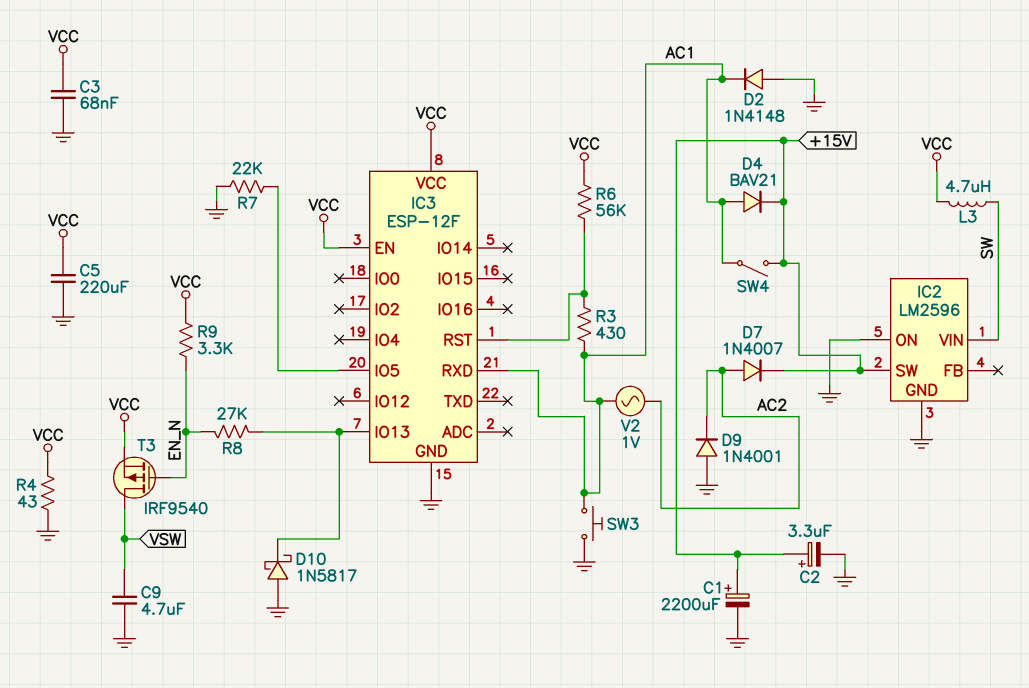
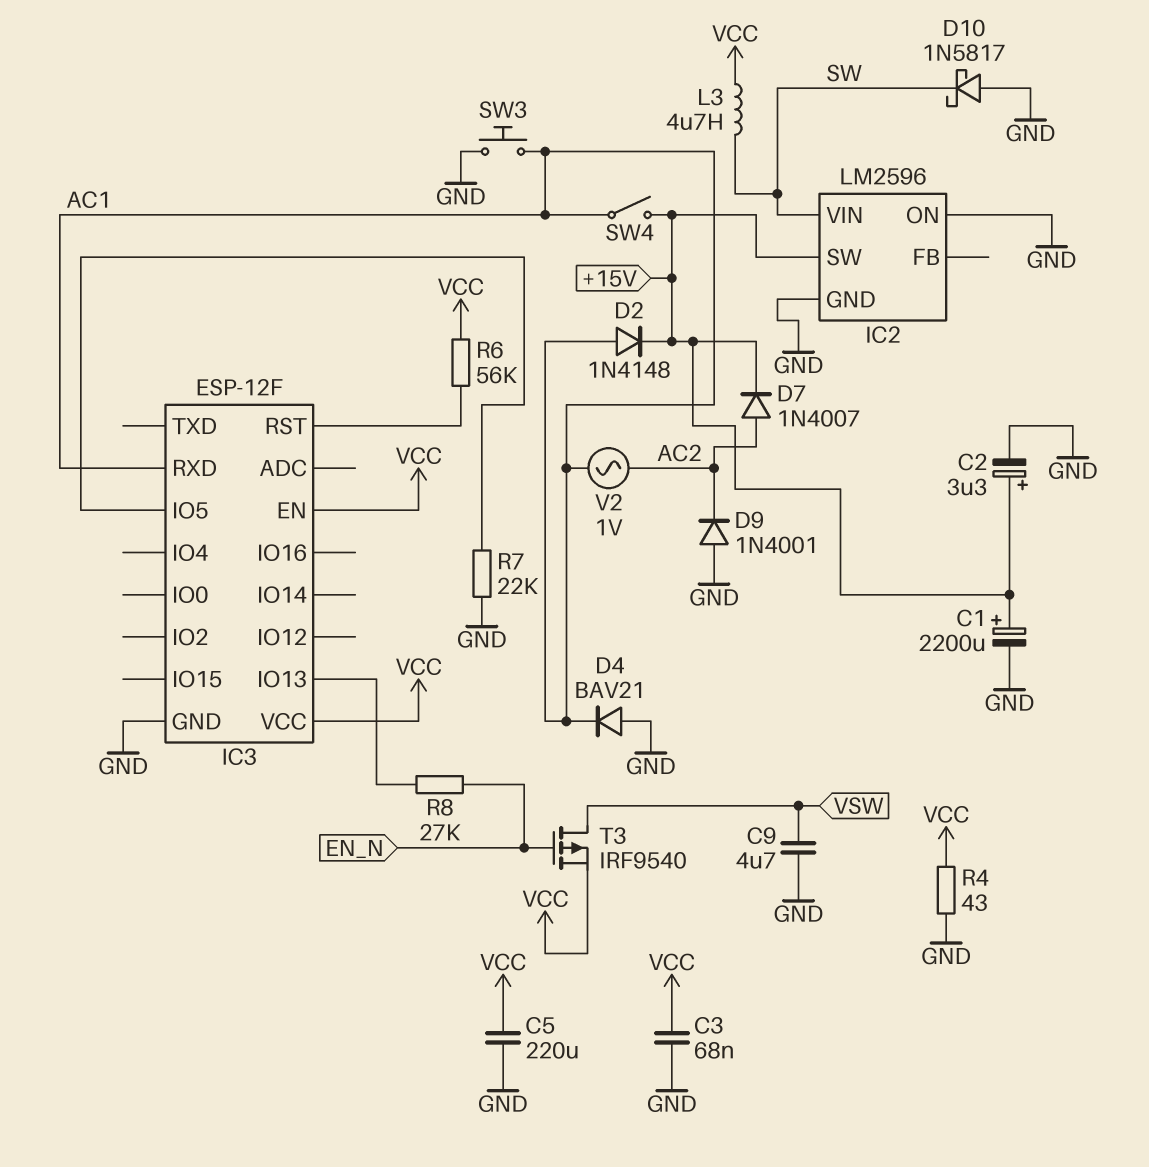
D2: diode 1N4148 (A GND, K AC1) -> diode 1N4148 (A AC1, K +15V)
D4: diode BAV21 (A AC1, K +15V) -> diode BAV21 (A GND, K AC1)
D10: schottky 1N5817 (A GND, K IC3/IO13) -> schottky 1N5817 (A GND, K SW)
R3: 430 (AC1, IC3/RST) -> none
R9: 3.3k (EN_N, VCC) -> none

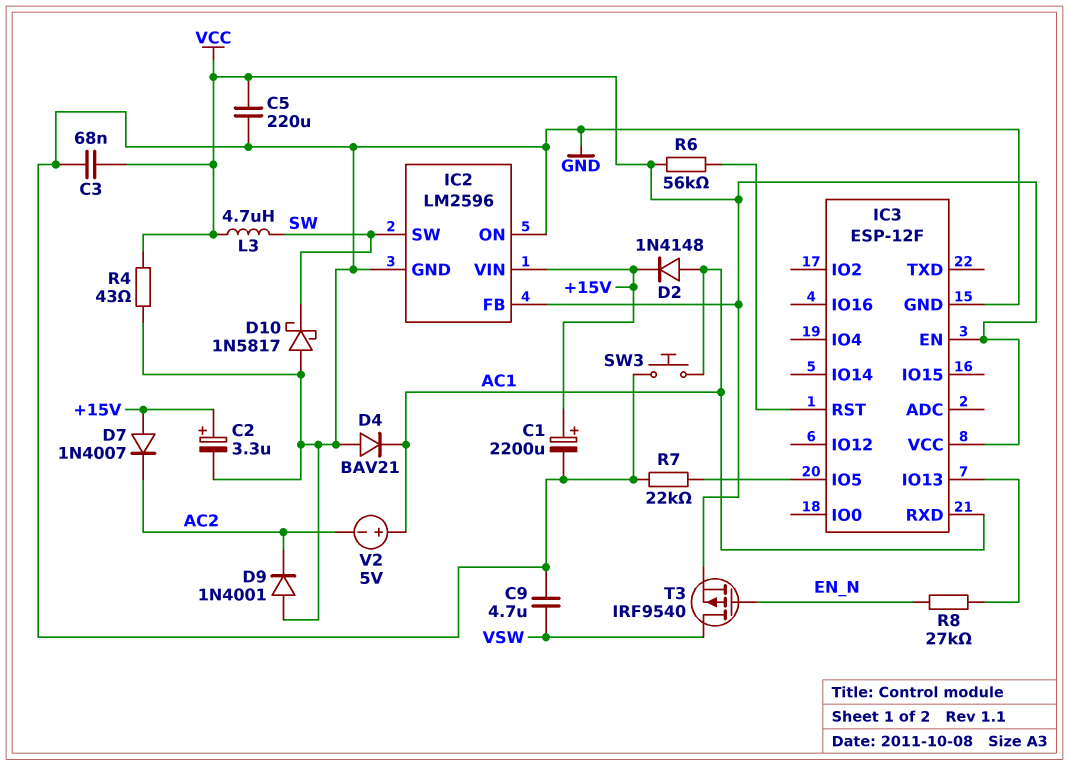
D7: diode 1N4007 (A AC2, K +15V) -> diode 1N4007 (A +15V, K AC2)
IC2 pin FB: none -> VCC
IC2 pin SW: +15V -> SW
IC2 pin VIN: SW -> +15V
SW4: switch (+15V, AC1) -> none
V2: AC 1V (AC1, AC2) -> 5V (plus AC1, minus AC2)

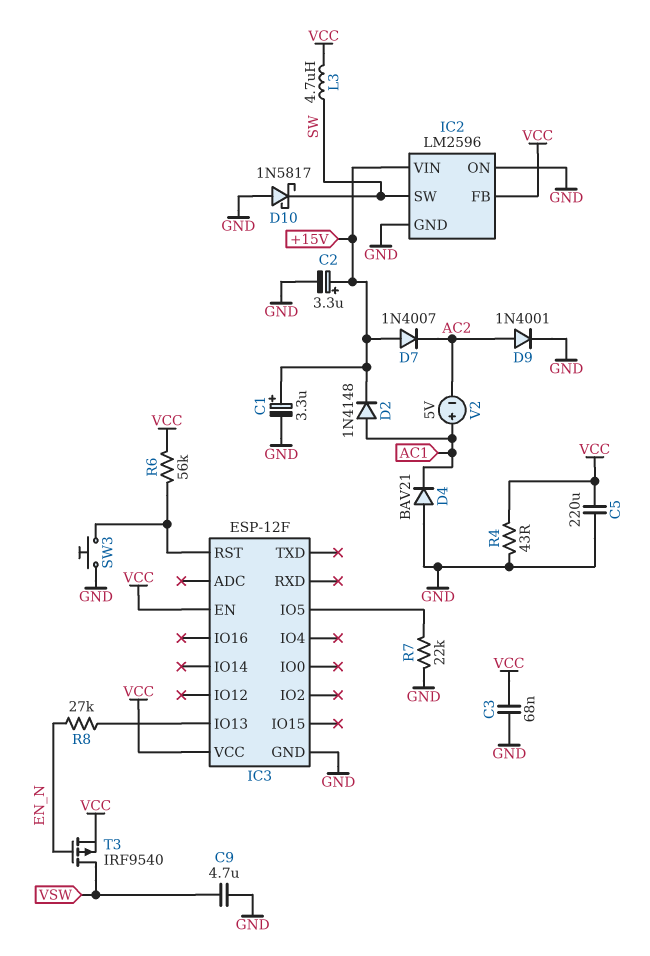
C1: 2200uF (plus +15V, minus GND) -> 3.3uF (plus +15V, minus GND)
D9: diode 1N4001 (A GND, K AC2) -> diode 1N4001 (A AC2, K GND)
IC3 pin RXD: AC1 -> none
SW3: button (AC1, GND) -> button (GND, IC3/RST)

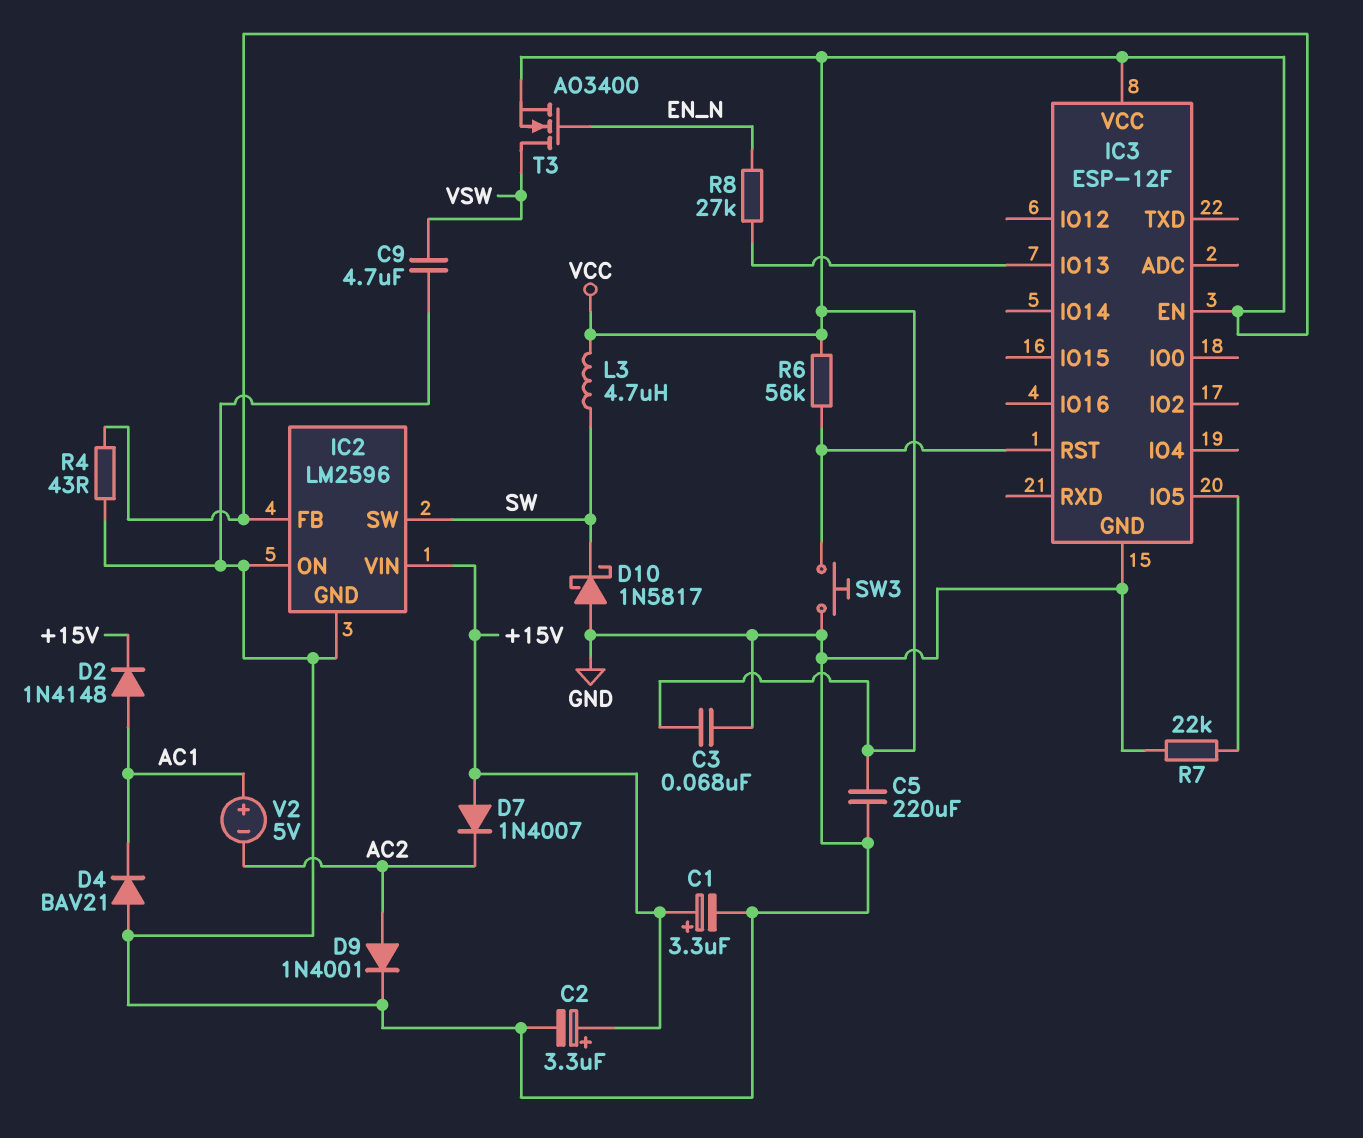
T3: PMOS IRF9540 (G EN_N, D VSW, S VCC) -> NMOS AO3400 (G EN_N, D VSW, S VCC)

